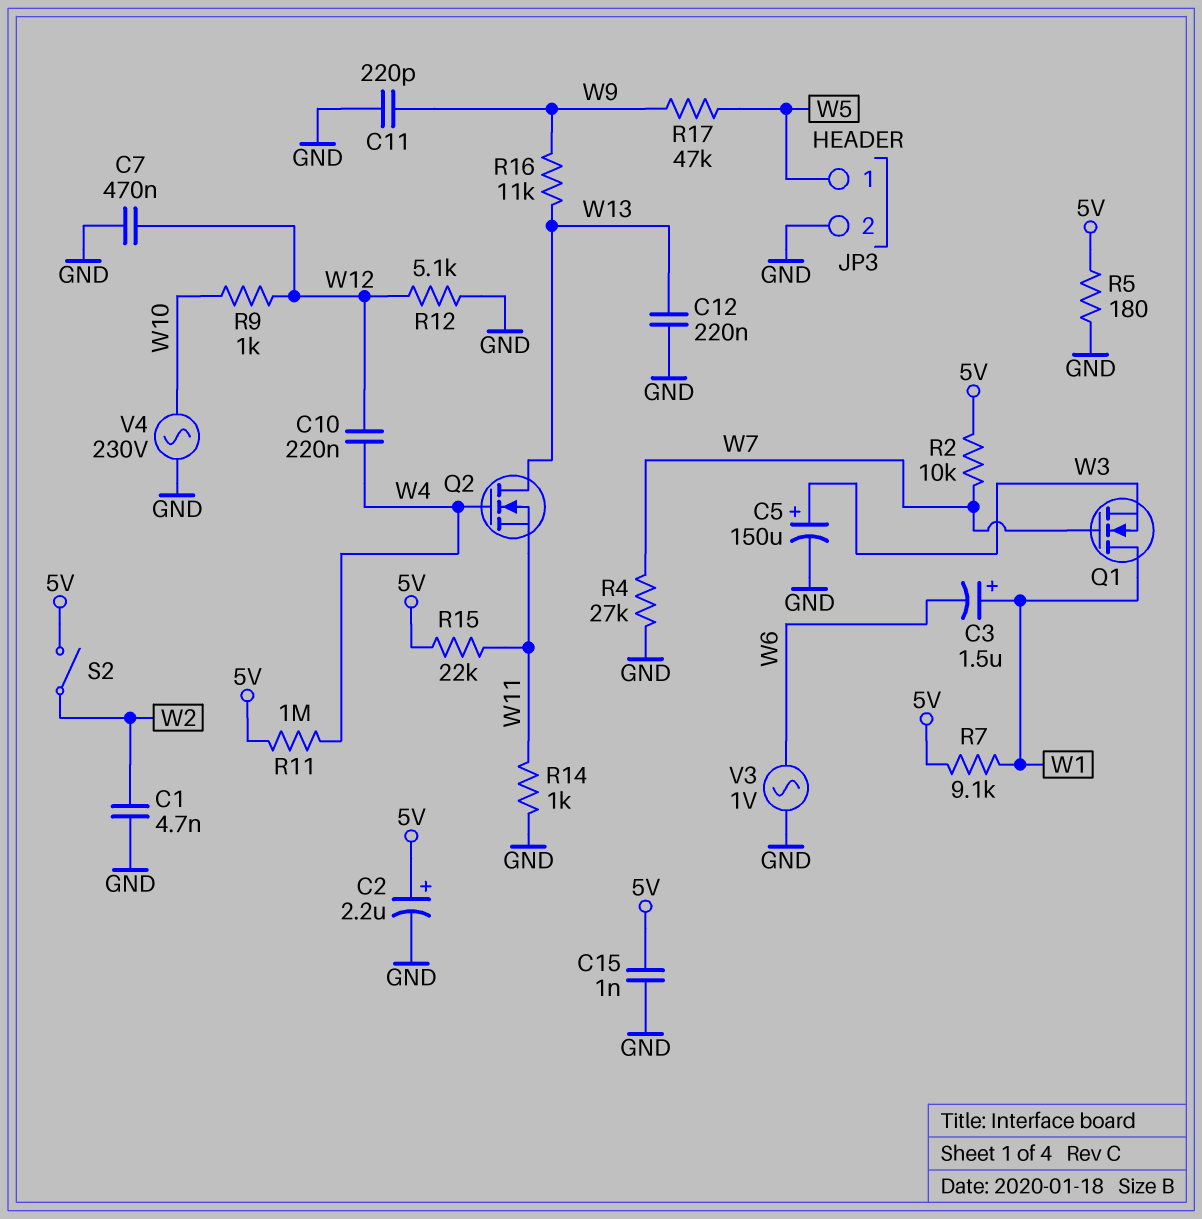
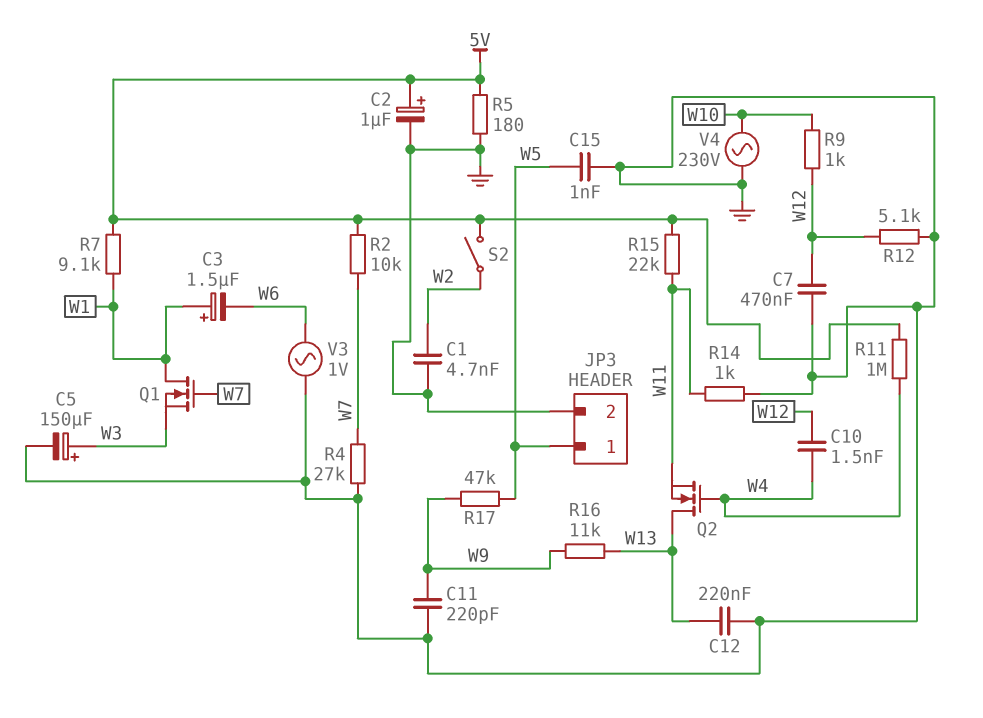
C2: 2.2uF (plus 5V, minus GND) -> 1uF (plus 5V, minus GND)
C10: 220nF (W4, W12) -> 1.5nF (W4, W12)
C15: 1nF (5V, GND) -> 1nF (GND, W5)

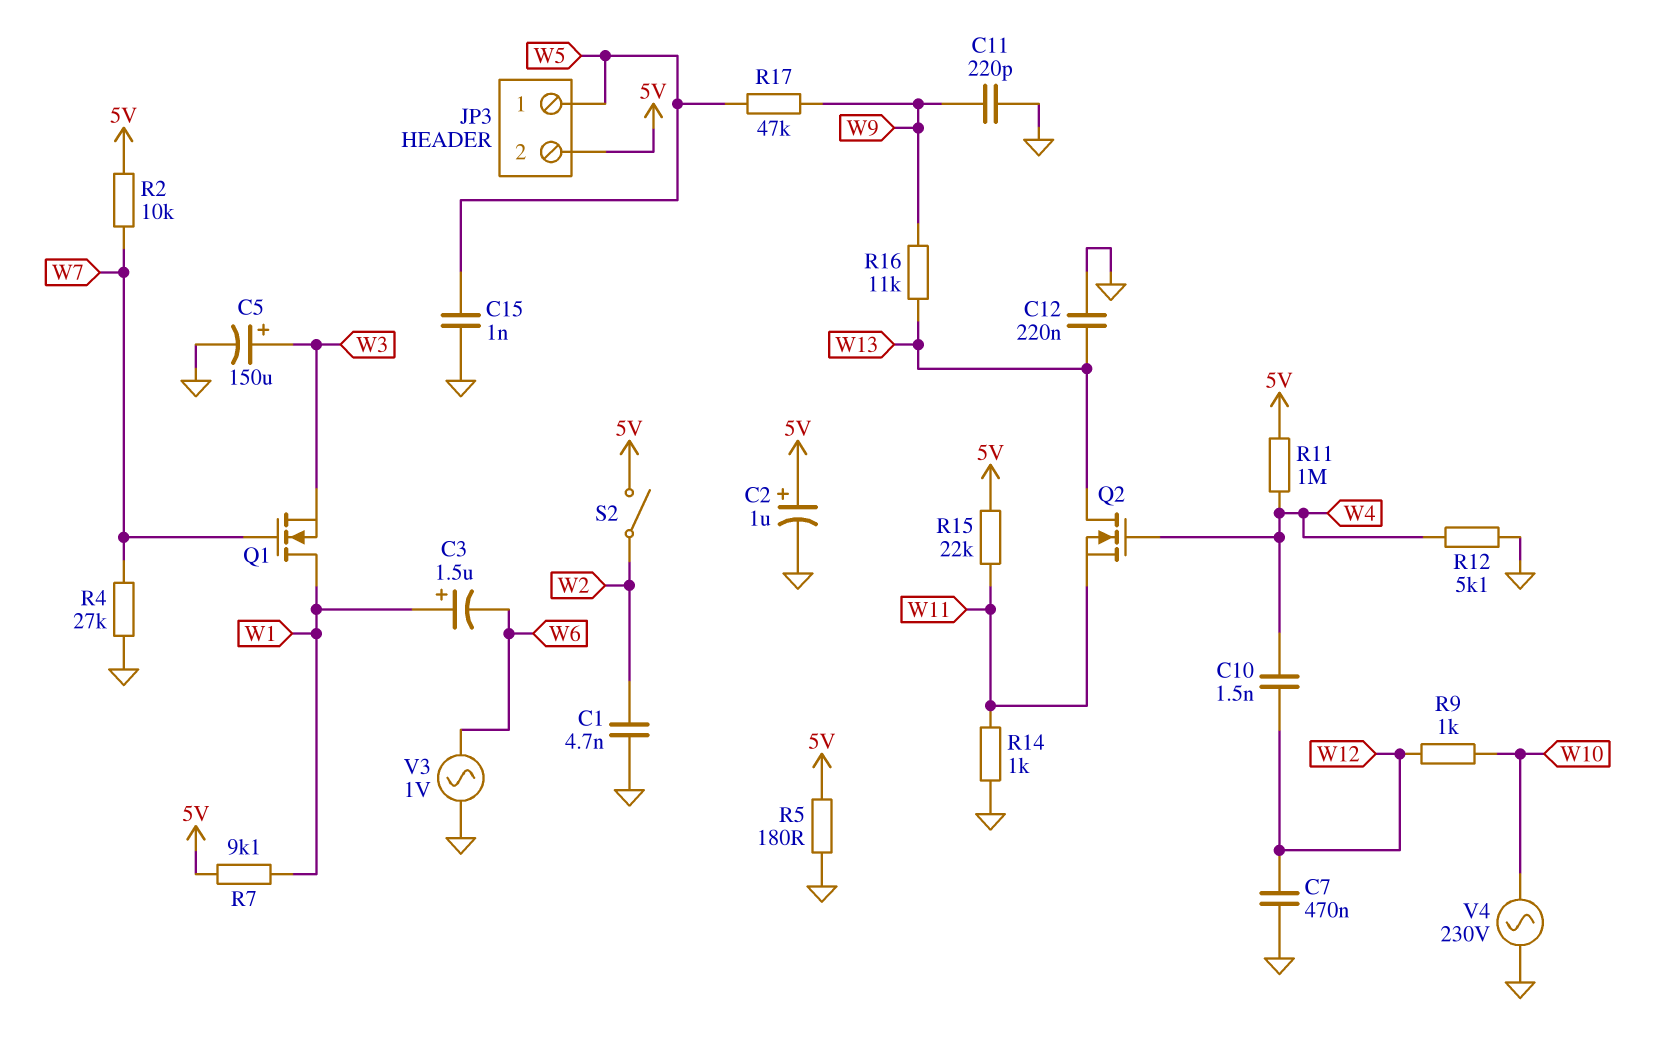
JP3 pin 2: GND -> 5V
R12: 5.1k (GND, W12) -> 5.1k (GND, W4)

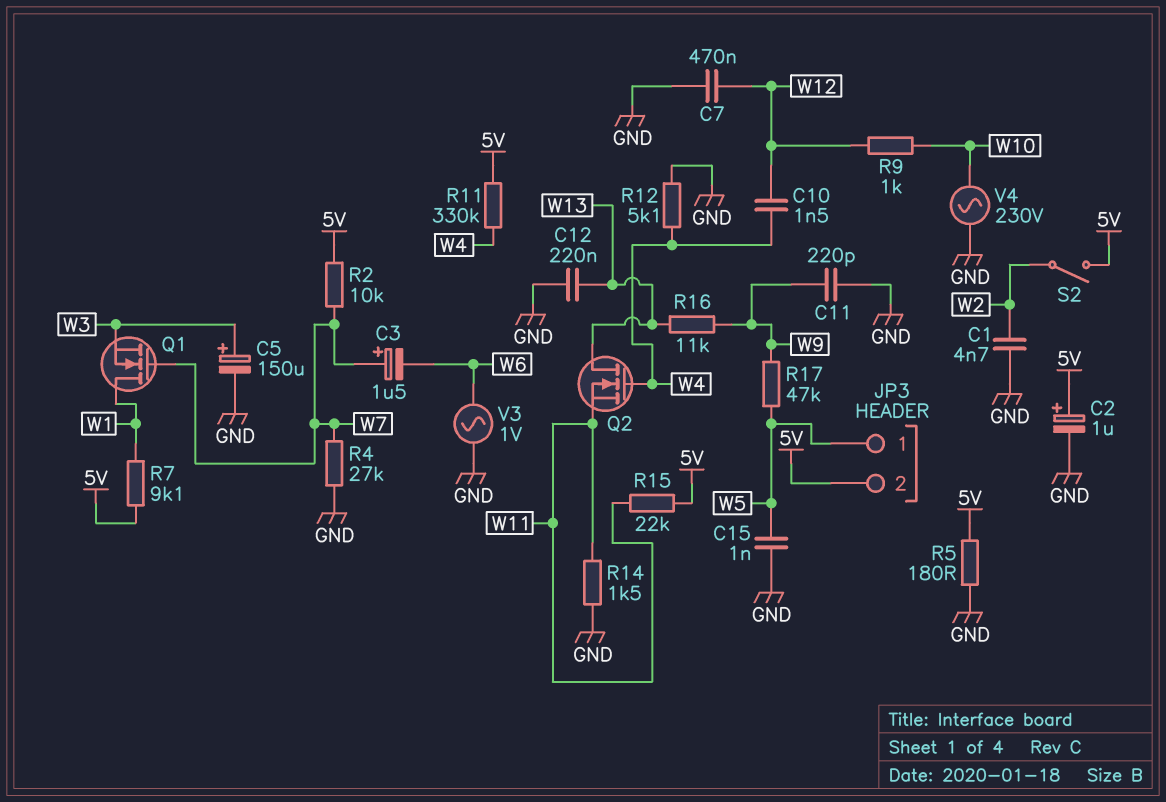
C3: 1.5uF (plus W1, minus W6) -> 1.5uF (plus W7, minus W6)
R11: 1M (5V, W4) -> 330k (5V, W4)
R14: 1k (GND, W11) -> 1.5k (GND, W11)

